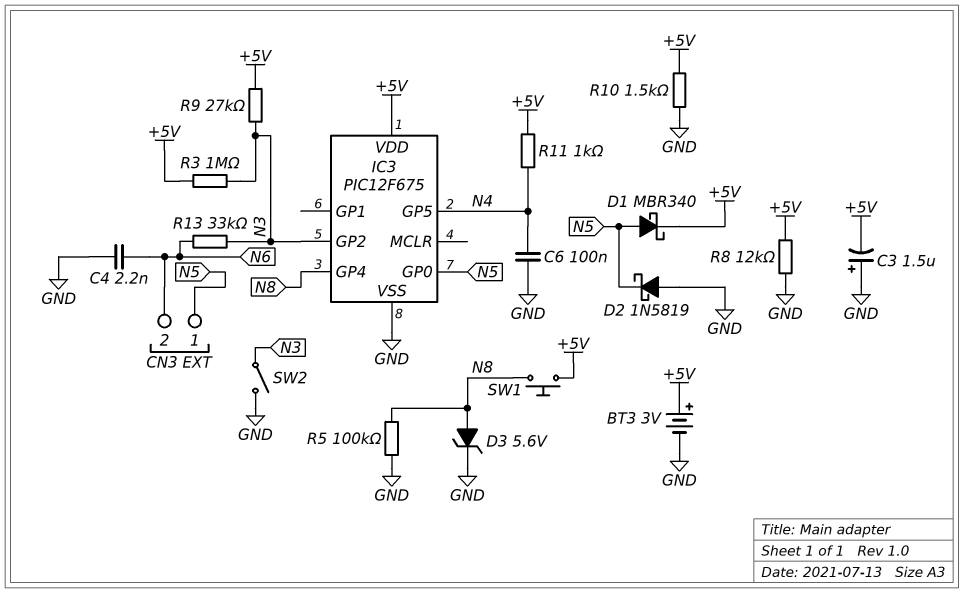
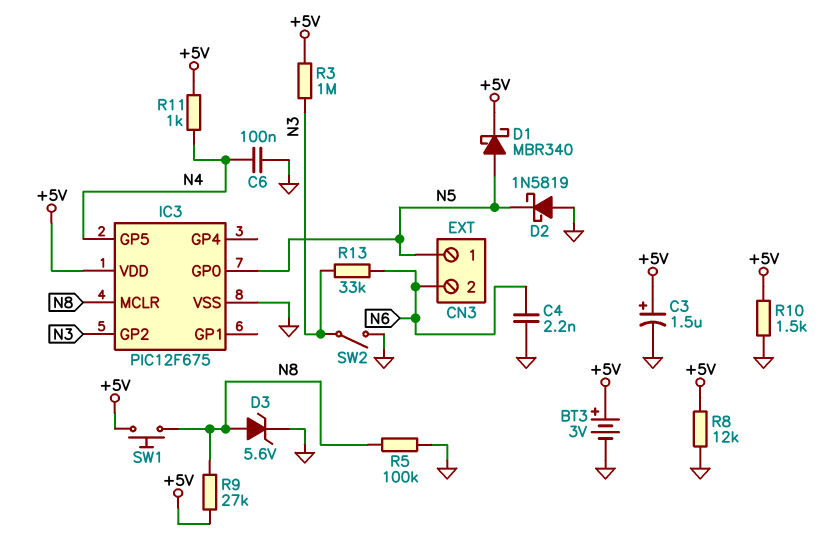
C3: 1.5uF (plus GND, minus +5V) -> 1.5uF (plus +5V, minus GND)
IC3 pin GP4: N8 -> none
IC3 pin MCLR: none -> N8
R9: 27k (+5V, N3) -> 27k (+5V, N8)

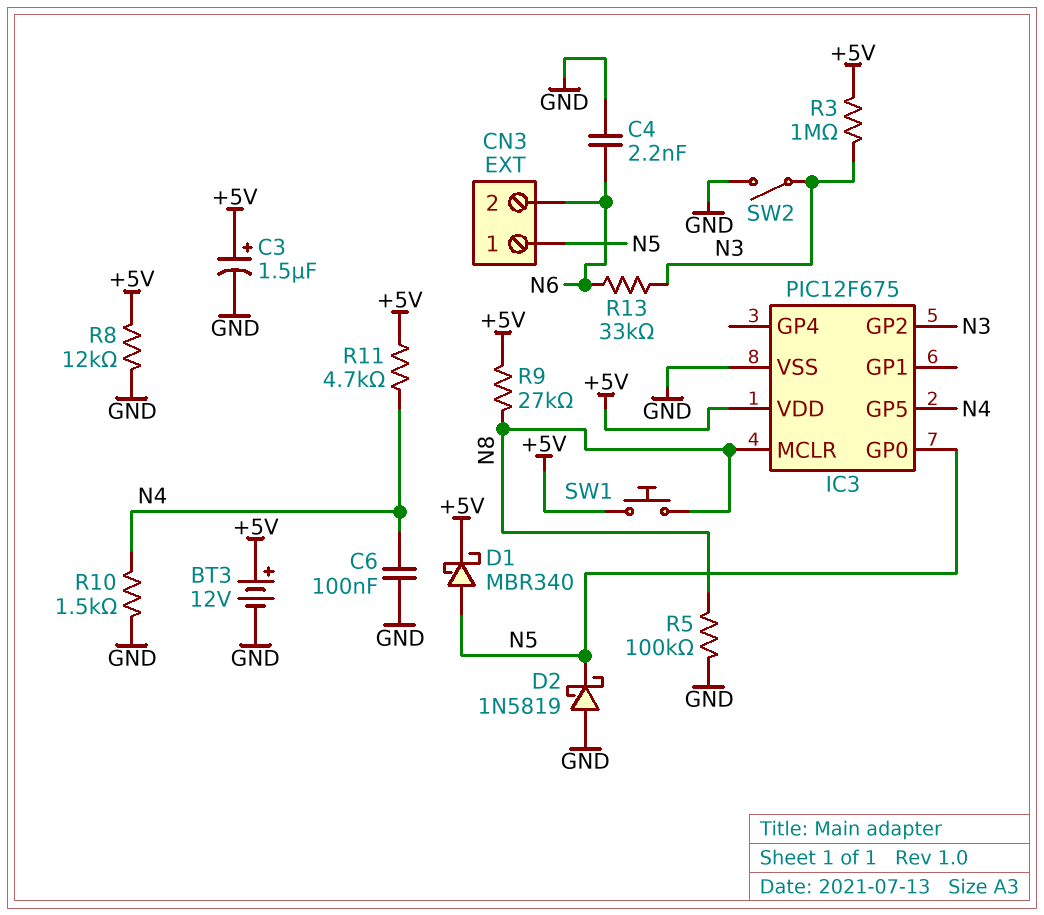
BT3: 3V (plus +5V, minus GND) -> 12V (plus +5V, minus GND)
D3: zener 5.6V (A N8, K GND) -> none
R10: 1.5k (+5V, GND) -> 1.5k (GND, N4)
R11: 1k (+5V, N4) -> 4.7k (+5V, N4)

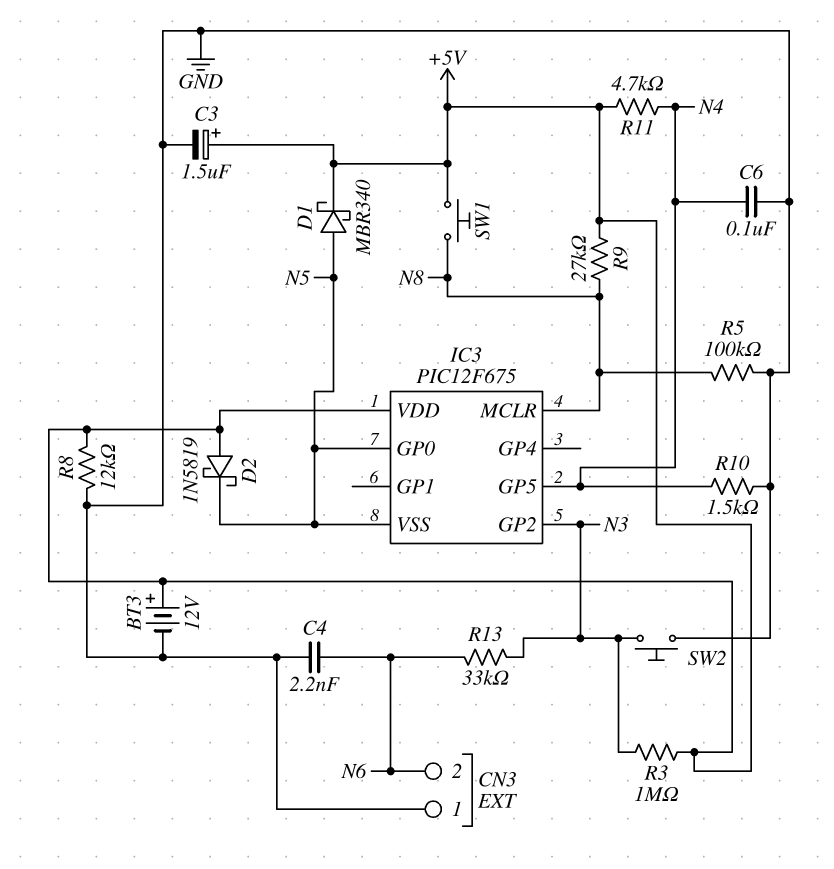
CN3 pin 1: N5 -> GND
D2: schottky 1N5819 (A GND, K N5) -> schottky 1N5819 (A +5V, K N5)
IC3 pin VSS: GND -> N5
SW2: switch (GND, N3) -> button (GND, N3)

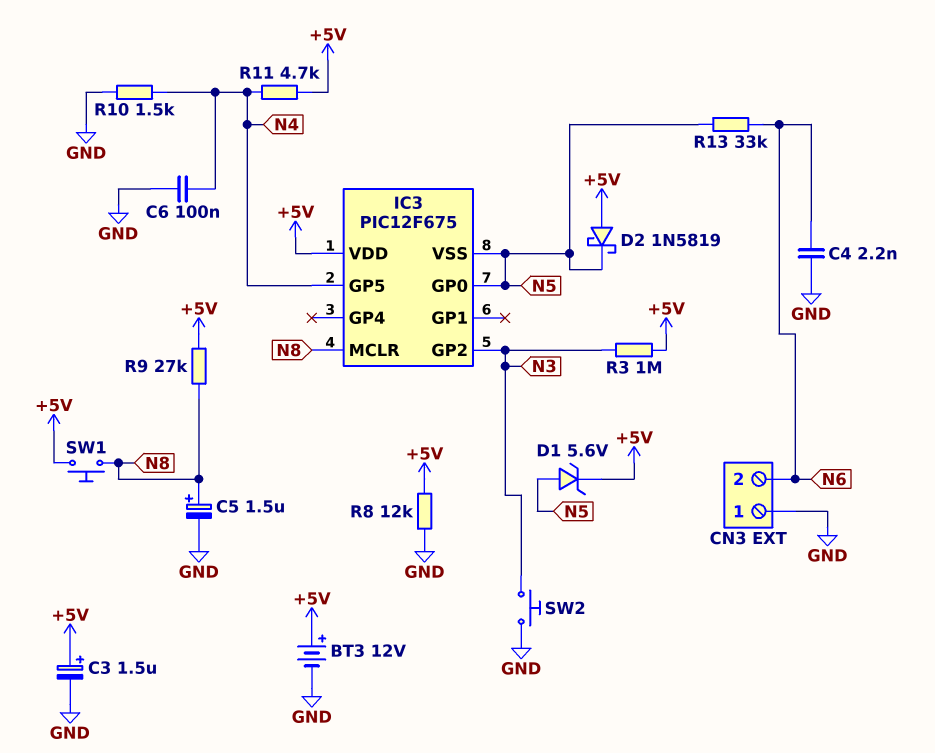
C5: none -> 1.5uF (plus N8, minus GND)
D1: schottky MBR340 (A N5, K +5V) -> zener 5.6V (A N5, K +5V)
R5: 100k (GND, N8) -> none
R13: 33k (N3, N6) -> 33k (N5, N6)

